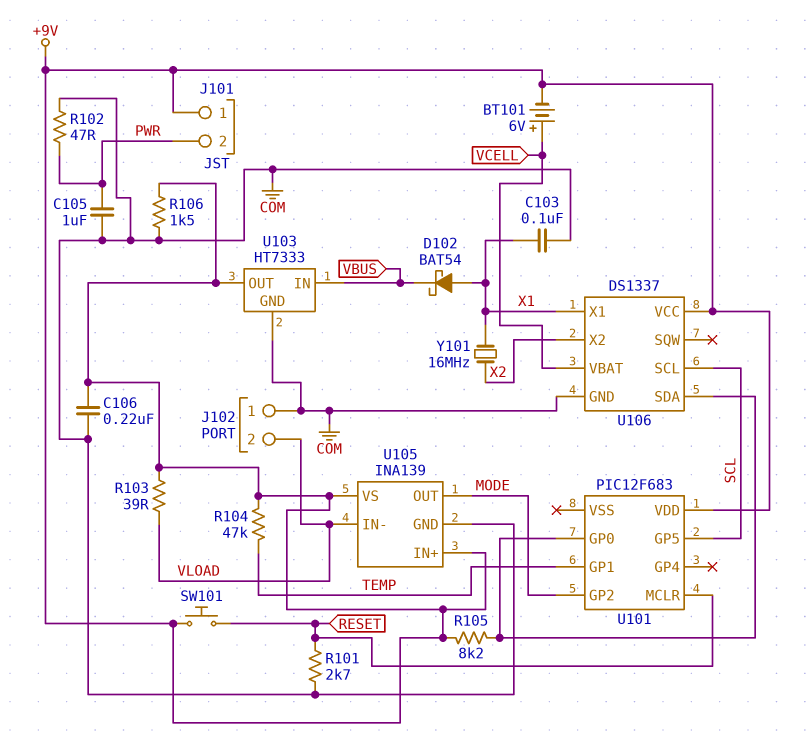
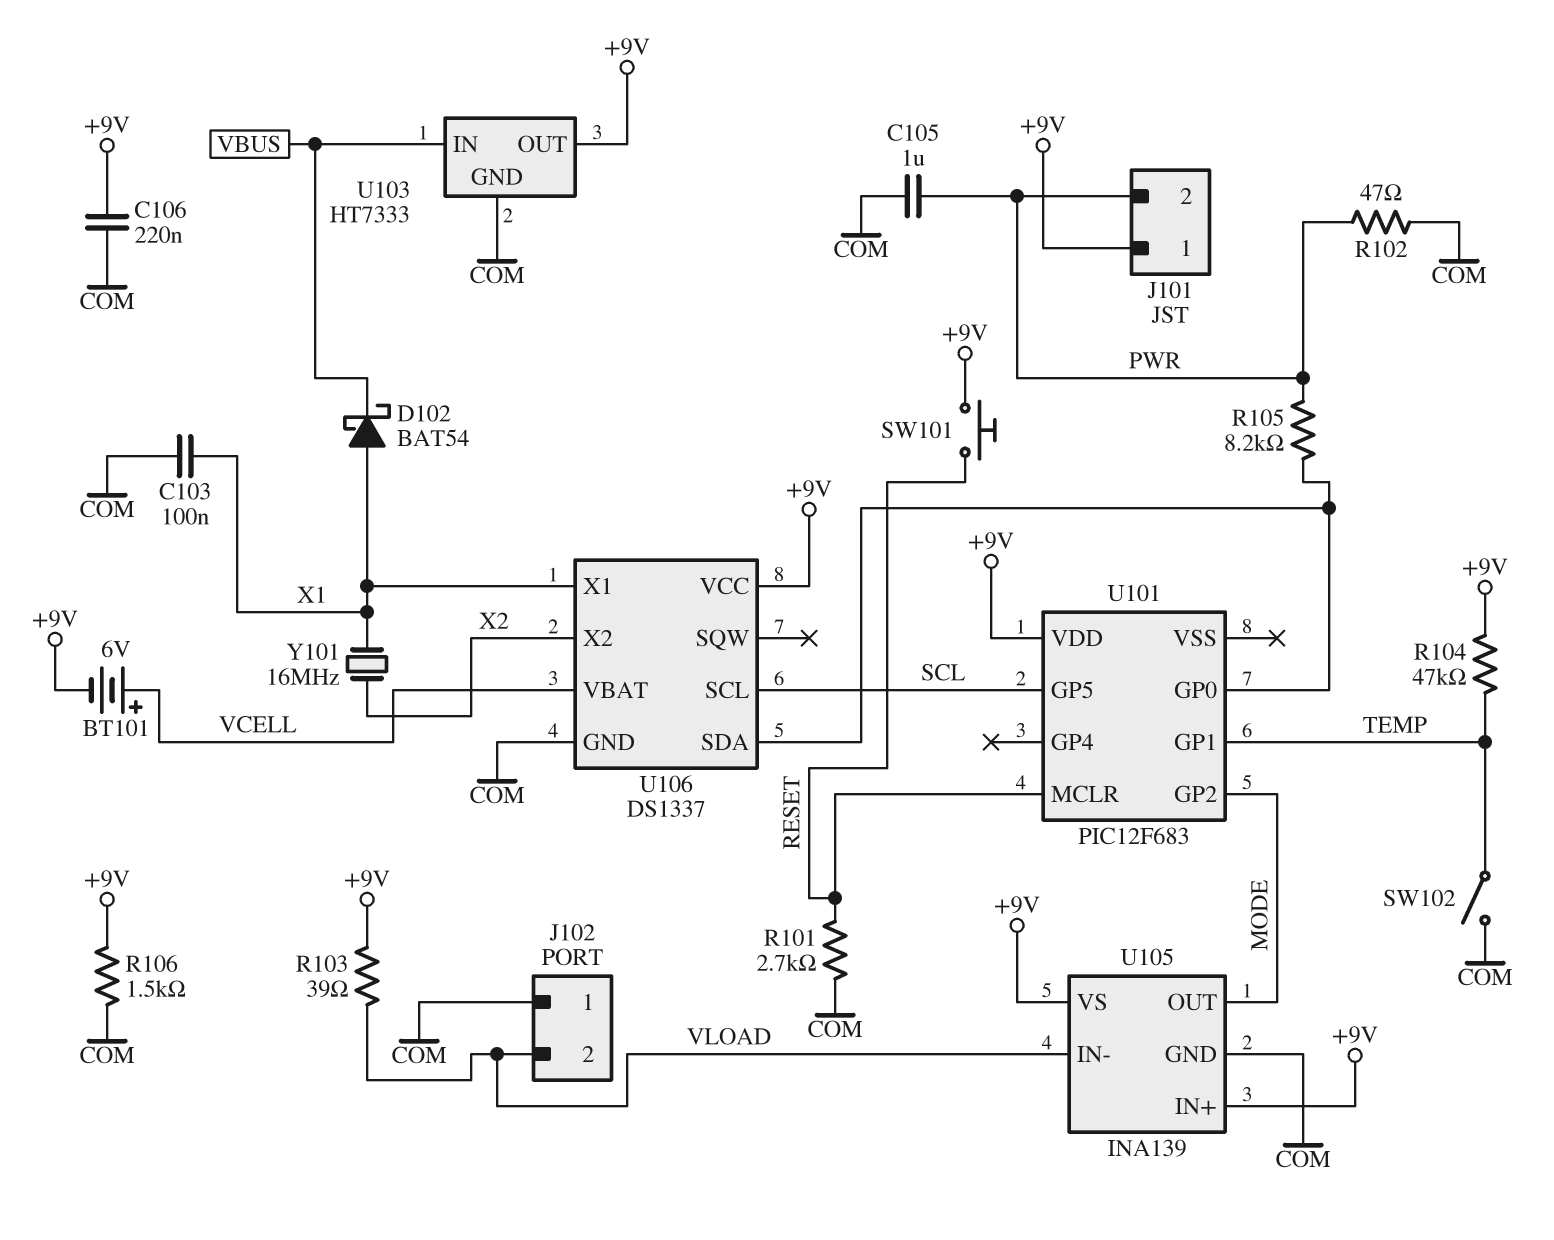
R105: 8.2k (+9V, U101/GP0) -> 8.2k (PWR, U101/GP0)
SW102: none -> switch (COM, TEMP)

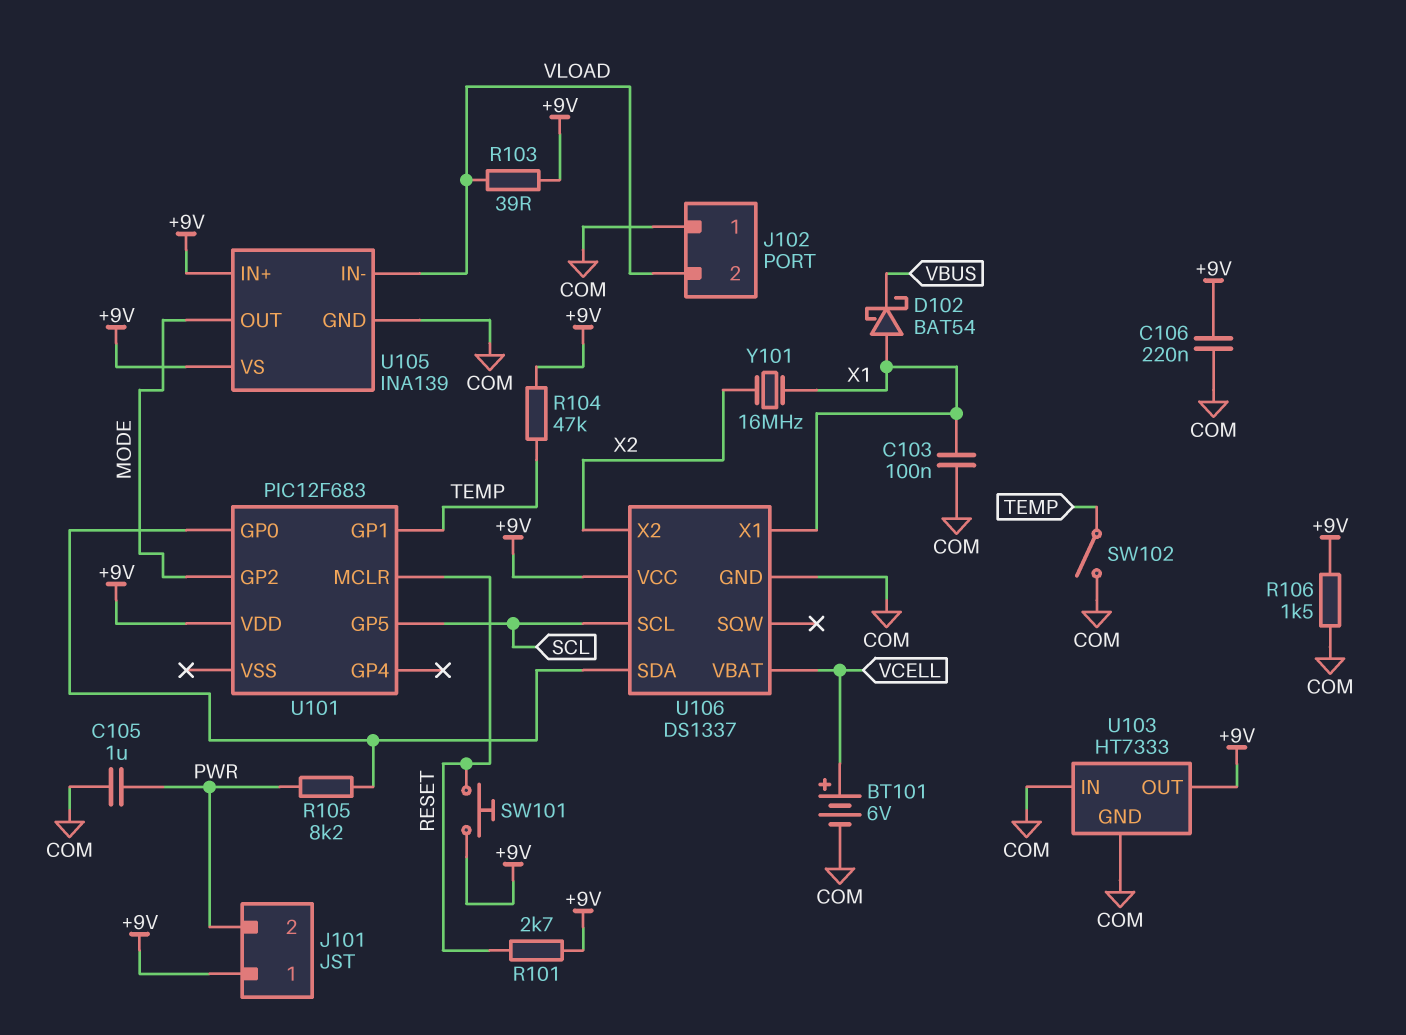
BT101: 6V (plus VCELL, minus +9V) -> 6V (plus VCELL, minus COM)
R101: 2.7k (COM, RESET) -> 2.7k (+9V, RESET)
R102: 47 (COM, PWR) -> none
U103 pin IN: VBUS -> COM

